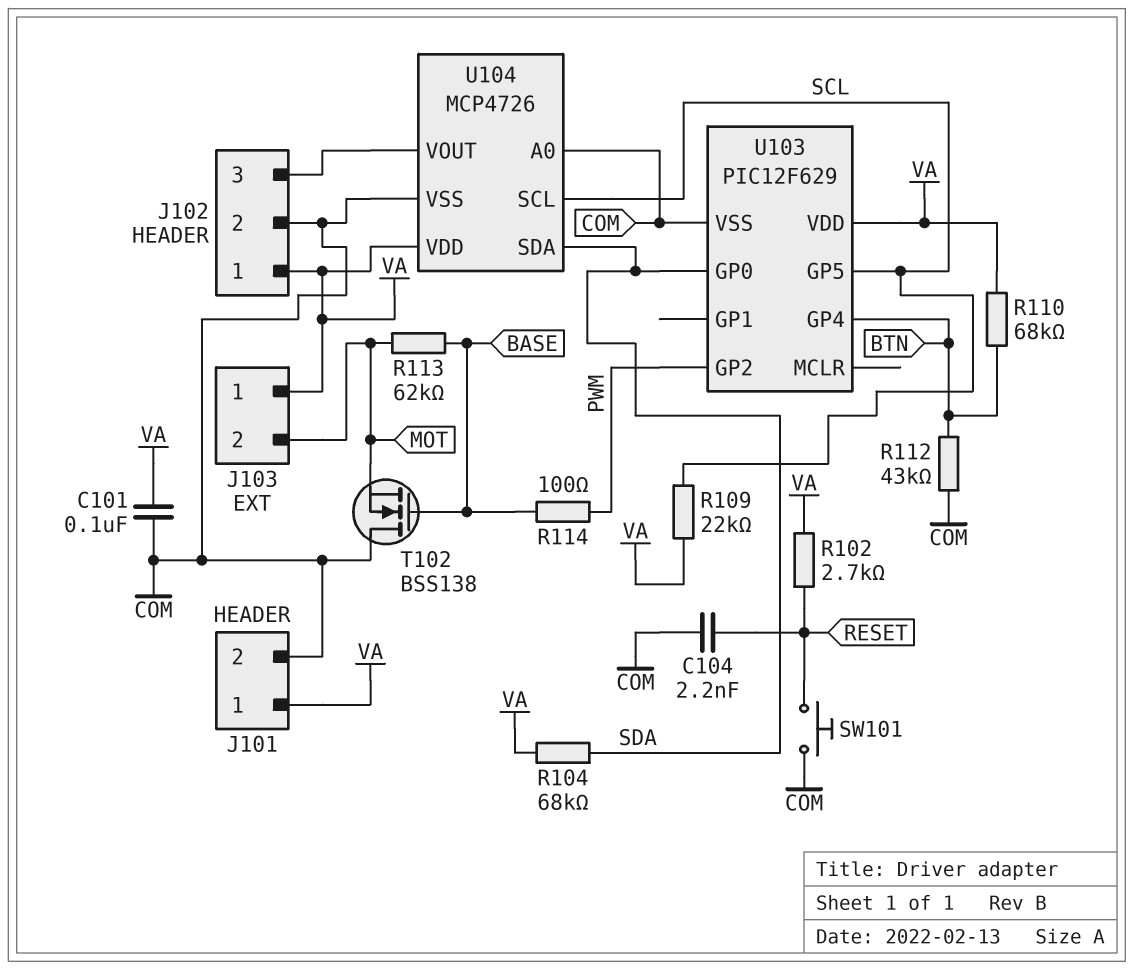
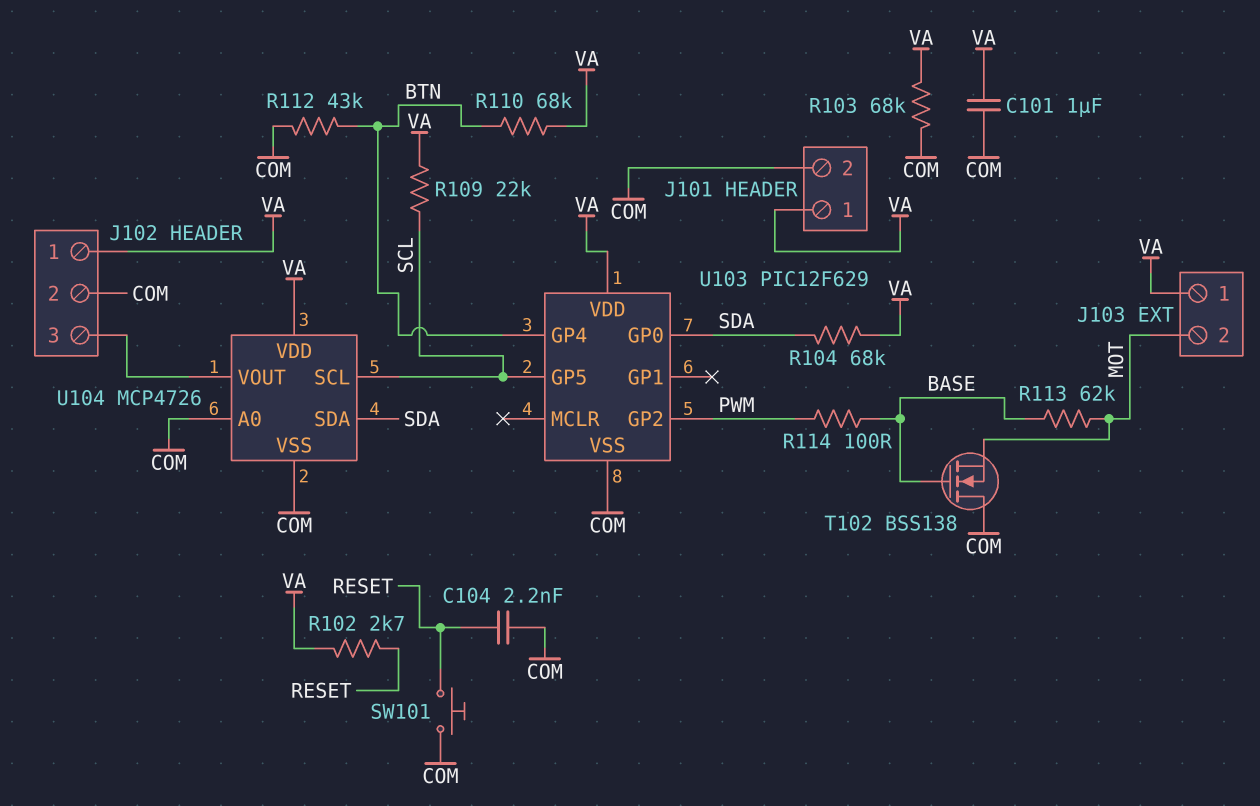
C101: 100nF (COM, VA) -> 1uF (COM, VA)
R103: none -> 68k (COM, VA)

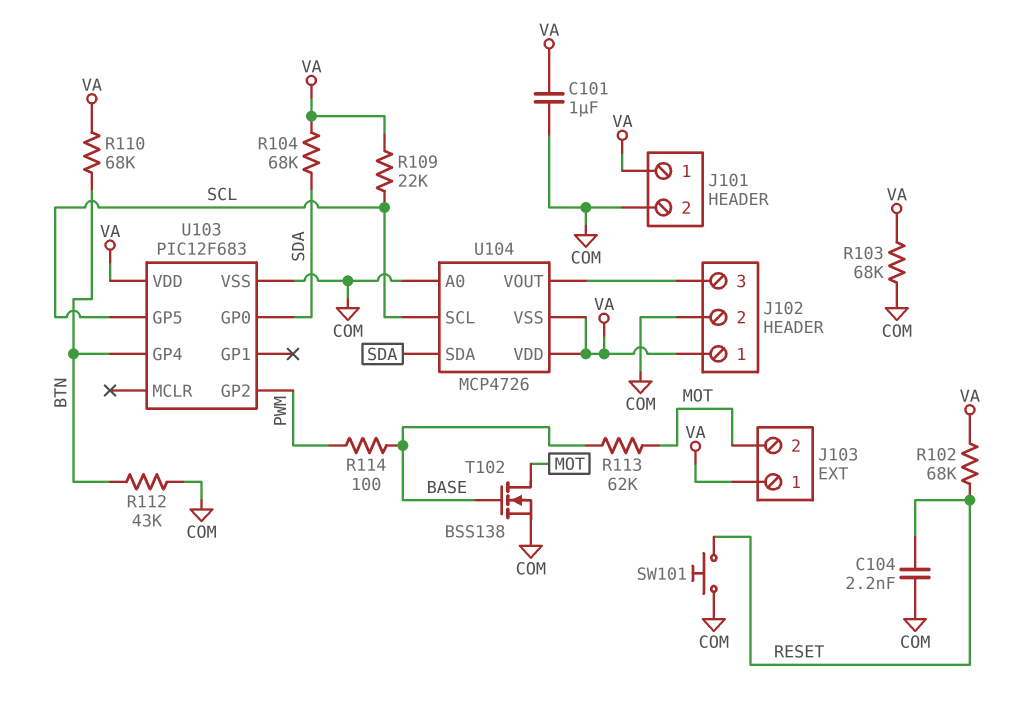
R102: 2.7k (RESET, VA) -> 68k (RESET, VA)
T102: NMOS BSS138 (G BASE, D COM, S MOT) -> NMOS BSS138 (G BASE, D MOT, S COM)
U103: PIC12F629 -> PIC12F683
U104 pin VSS: COM -> VA

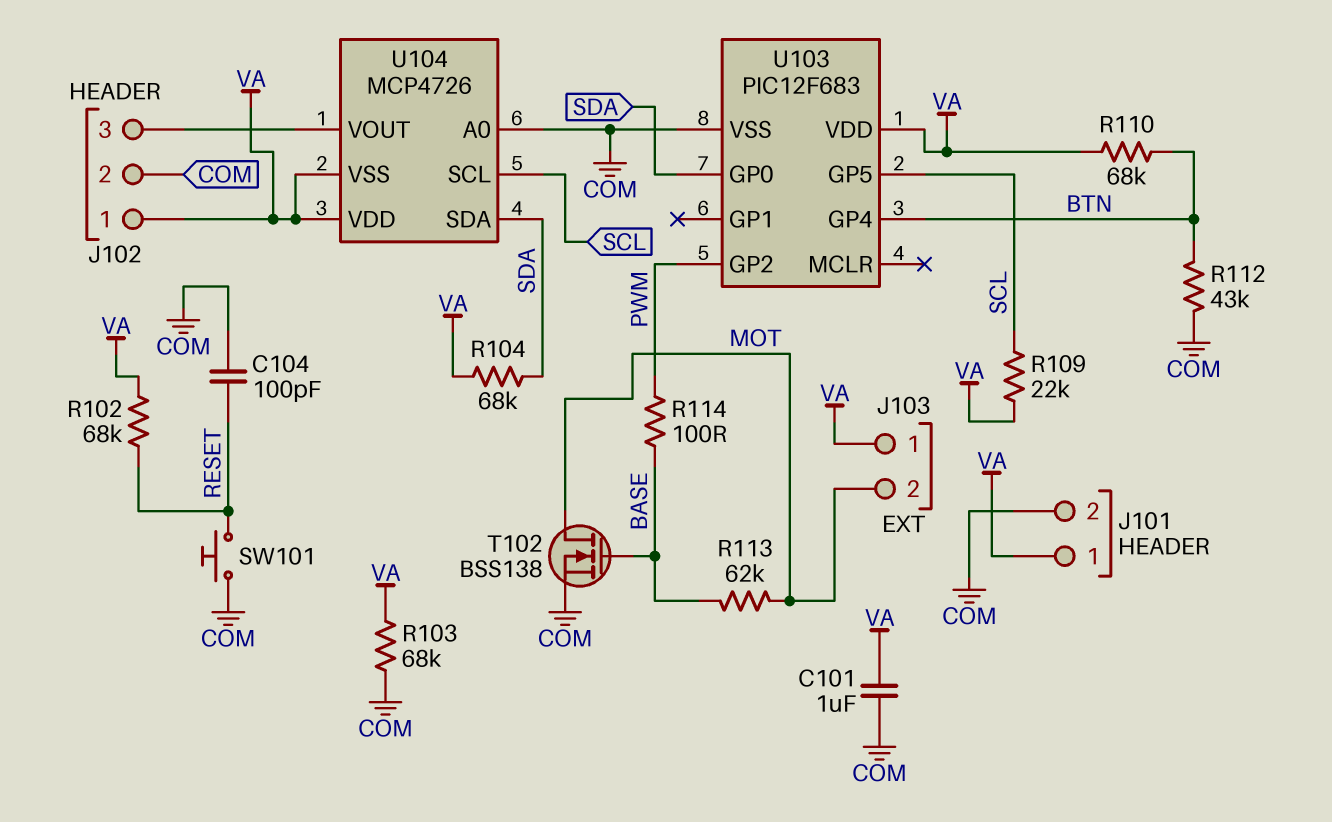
C104: 2.2nF (COM, RESET) -> 100pF (COM, RESET)

